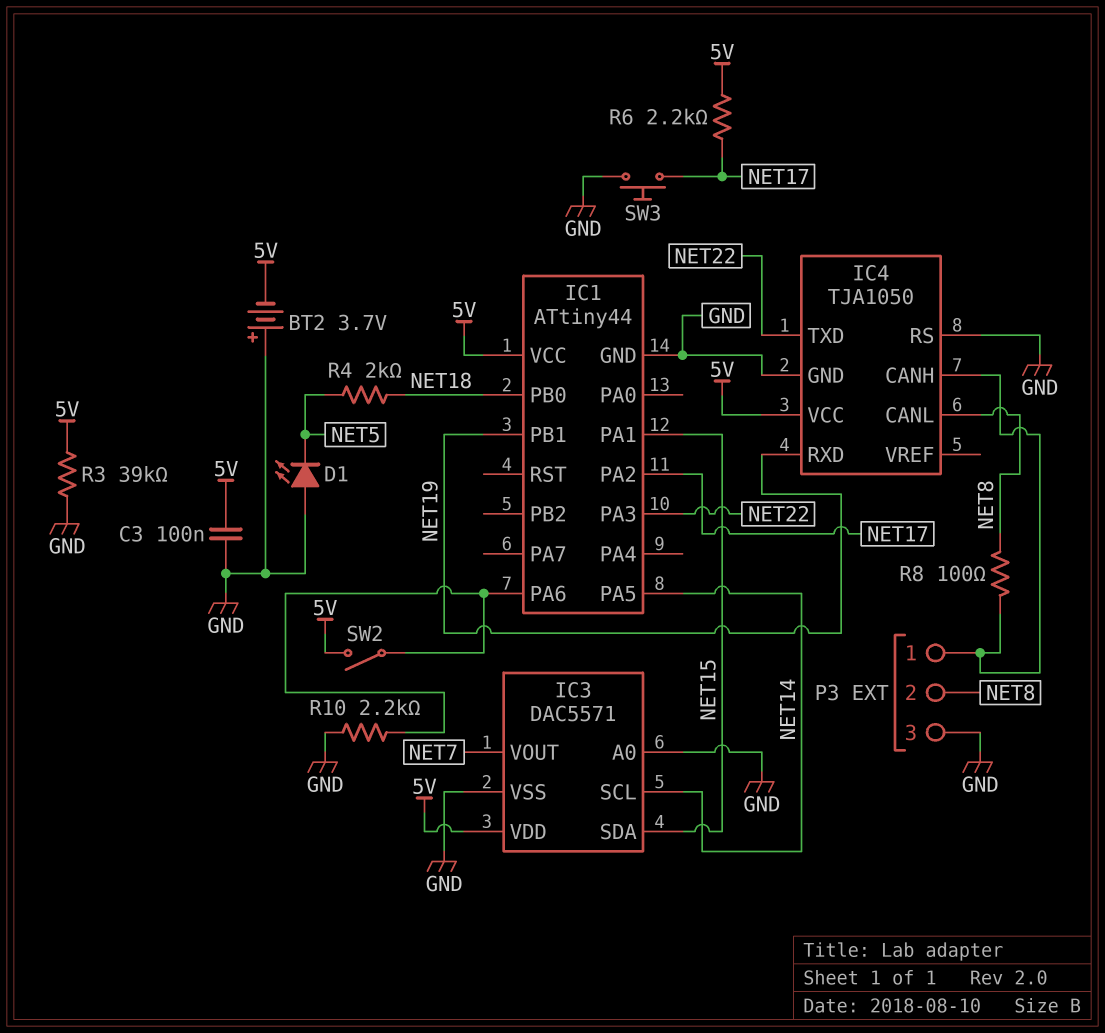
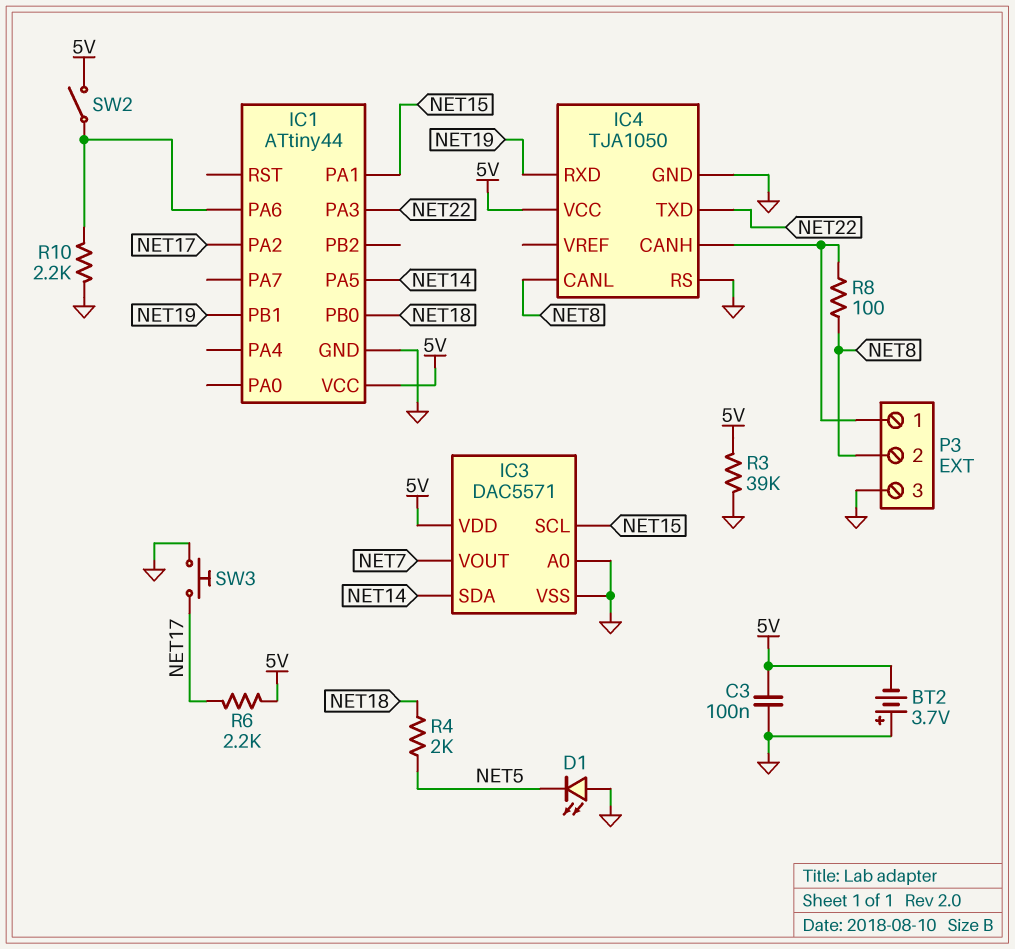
IC3 pin SCL: NET14 -> NET15
IC3 pin SDA: NET15 -> NET14

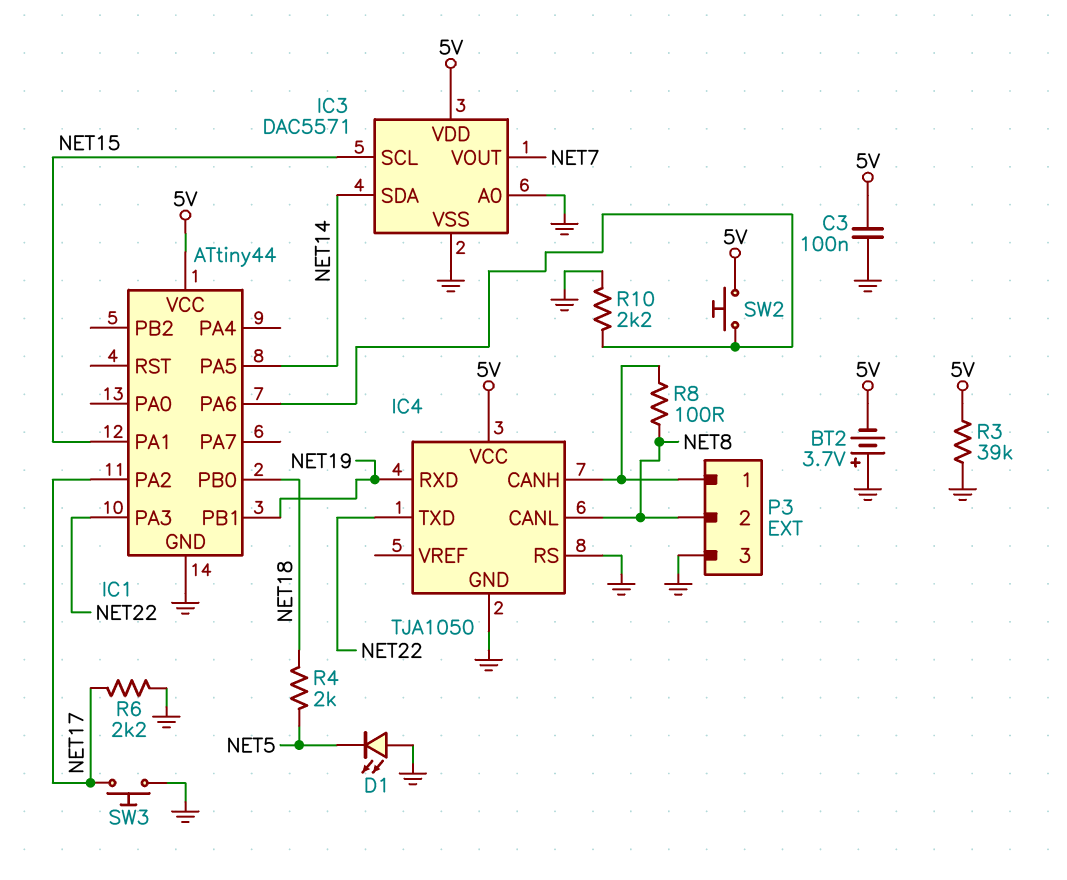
R6: 2.2k (5V, NET17) -> 2.2k (GND, NET17)
SW2: switch (5V, IC1/PA6) -> button (5V, IC1/PA6)

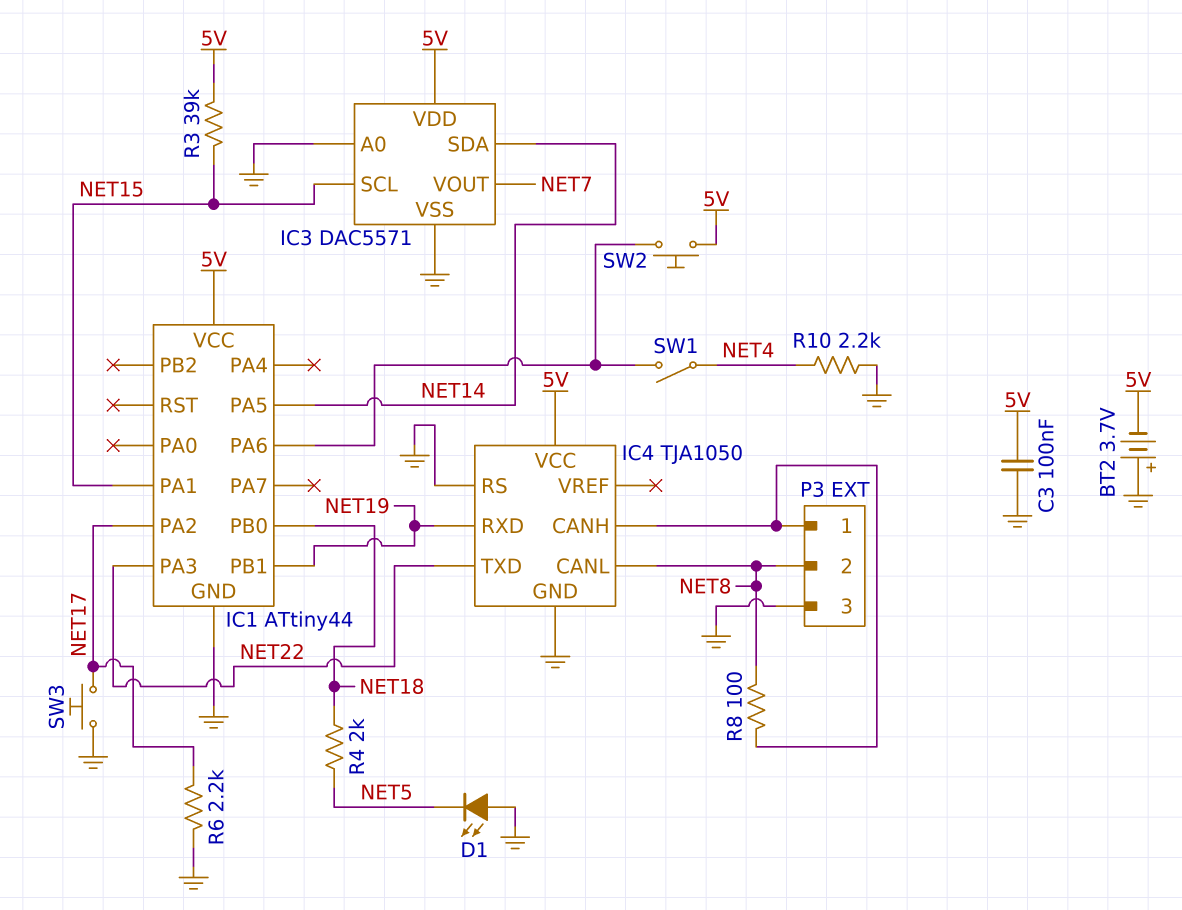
R3: 39k (5V, GND) -> 39k (5V, NET15)
R10: 2.2k (GND, IC1/PA6) -> 2.2k (GND, NET4)
SW1: none -> switch (IC1/PA6, NET4)

